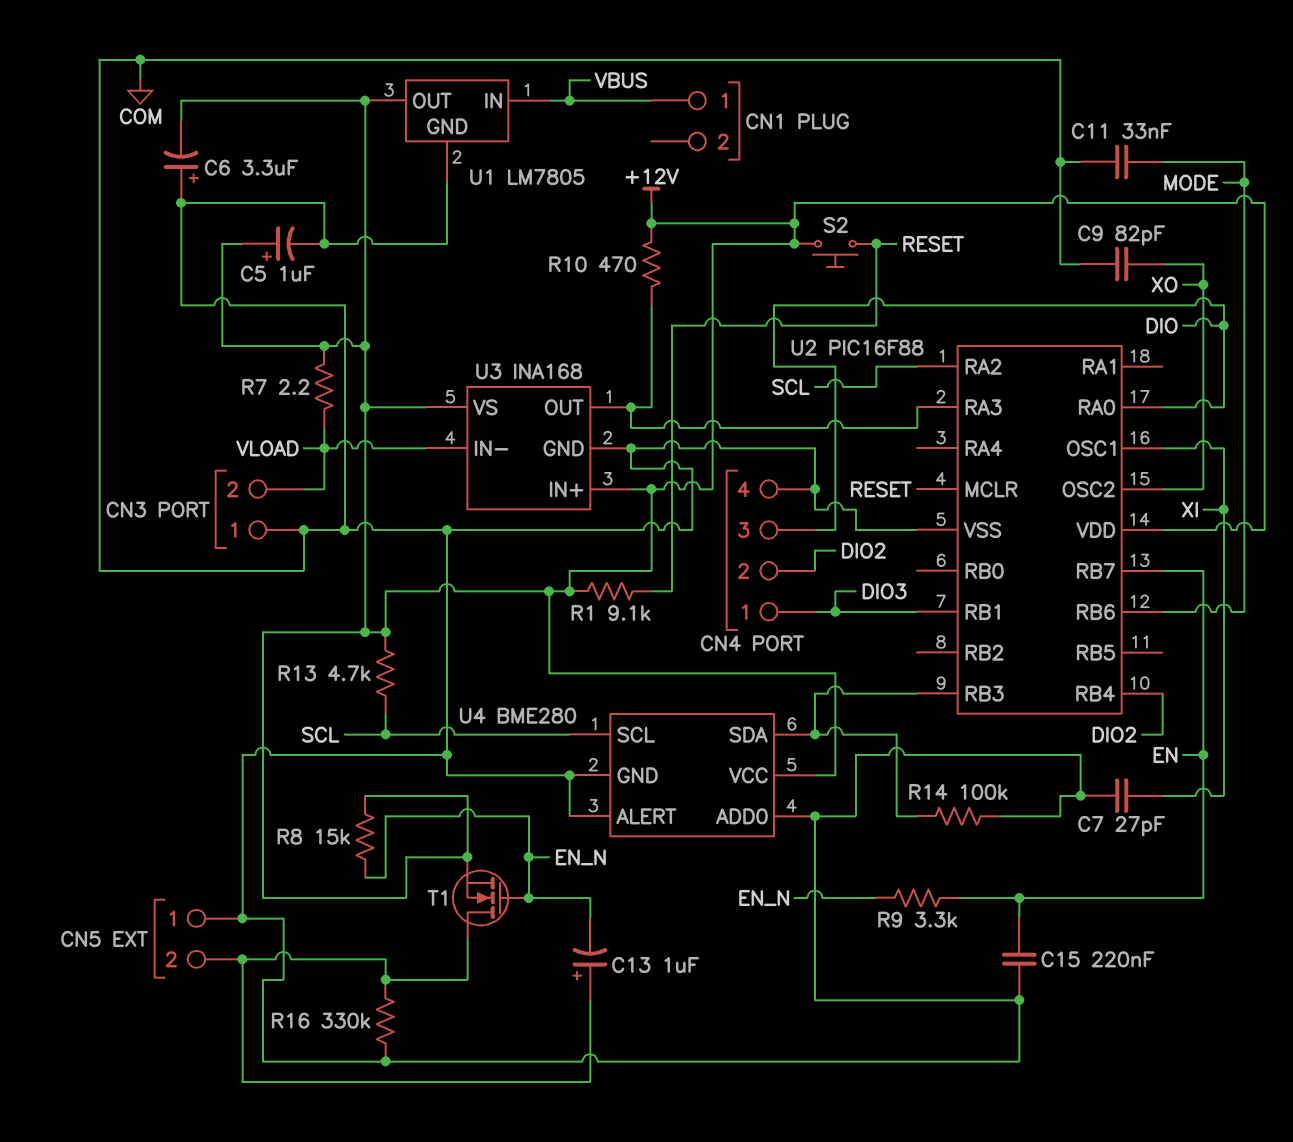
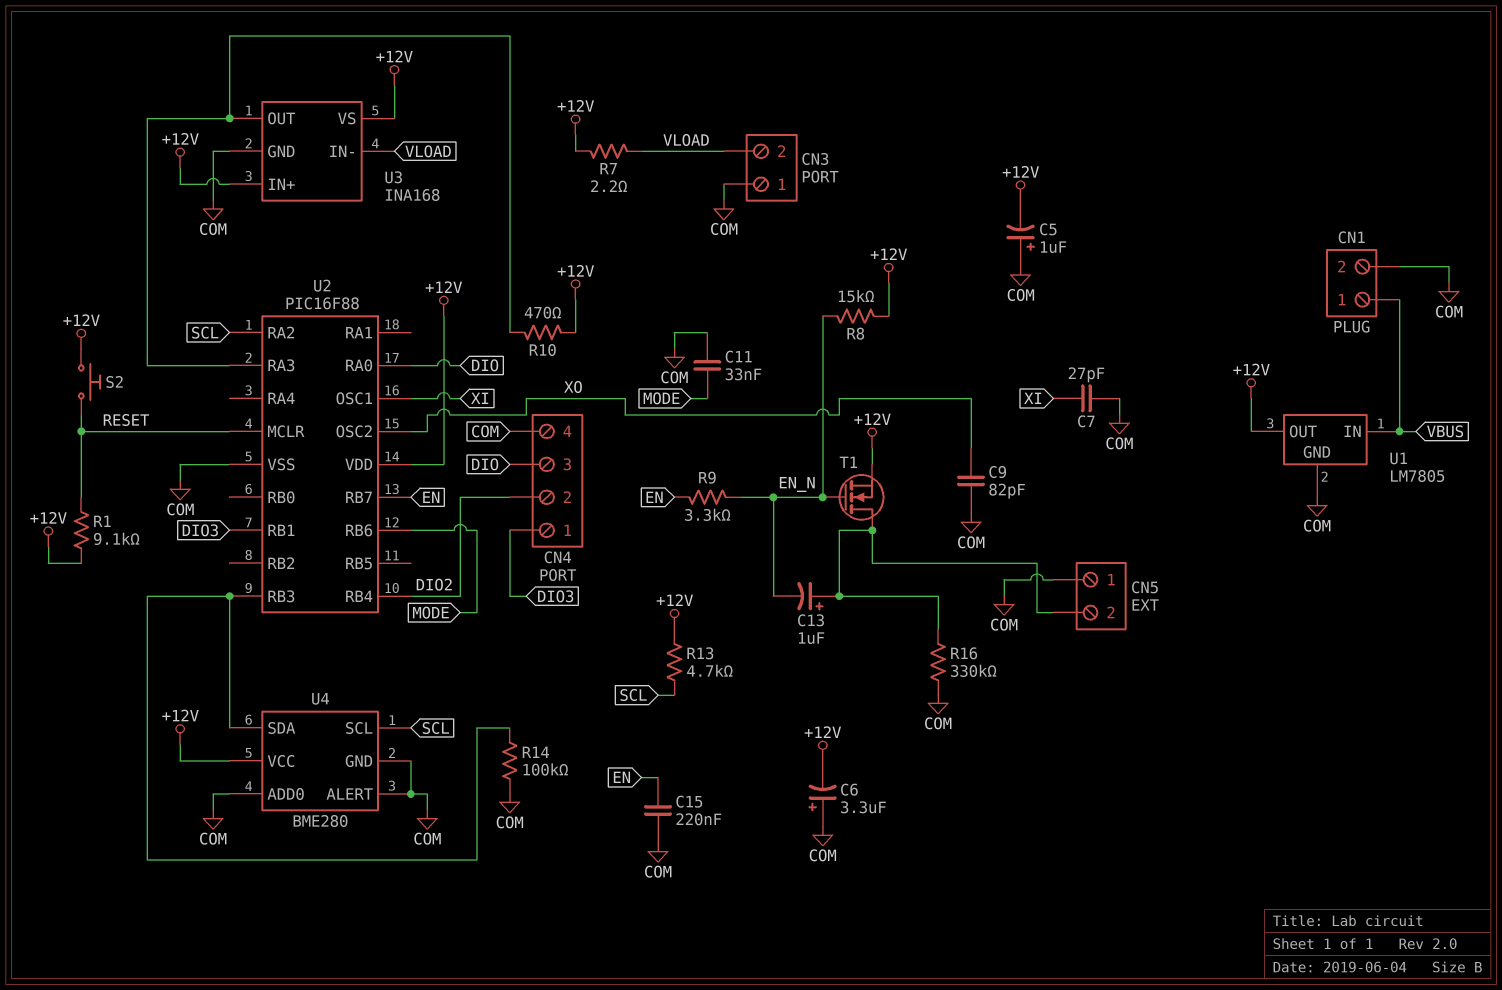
C5: 1uF (plus +12V, minus COM) -> 1uF (plus COM, minus +12V)
CN1 pin 2: none -> COM

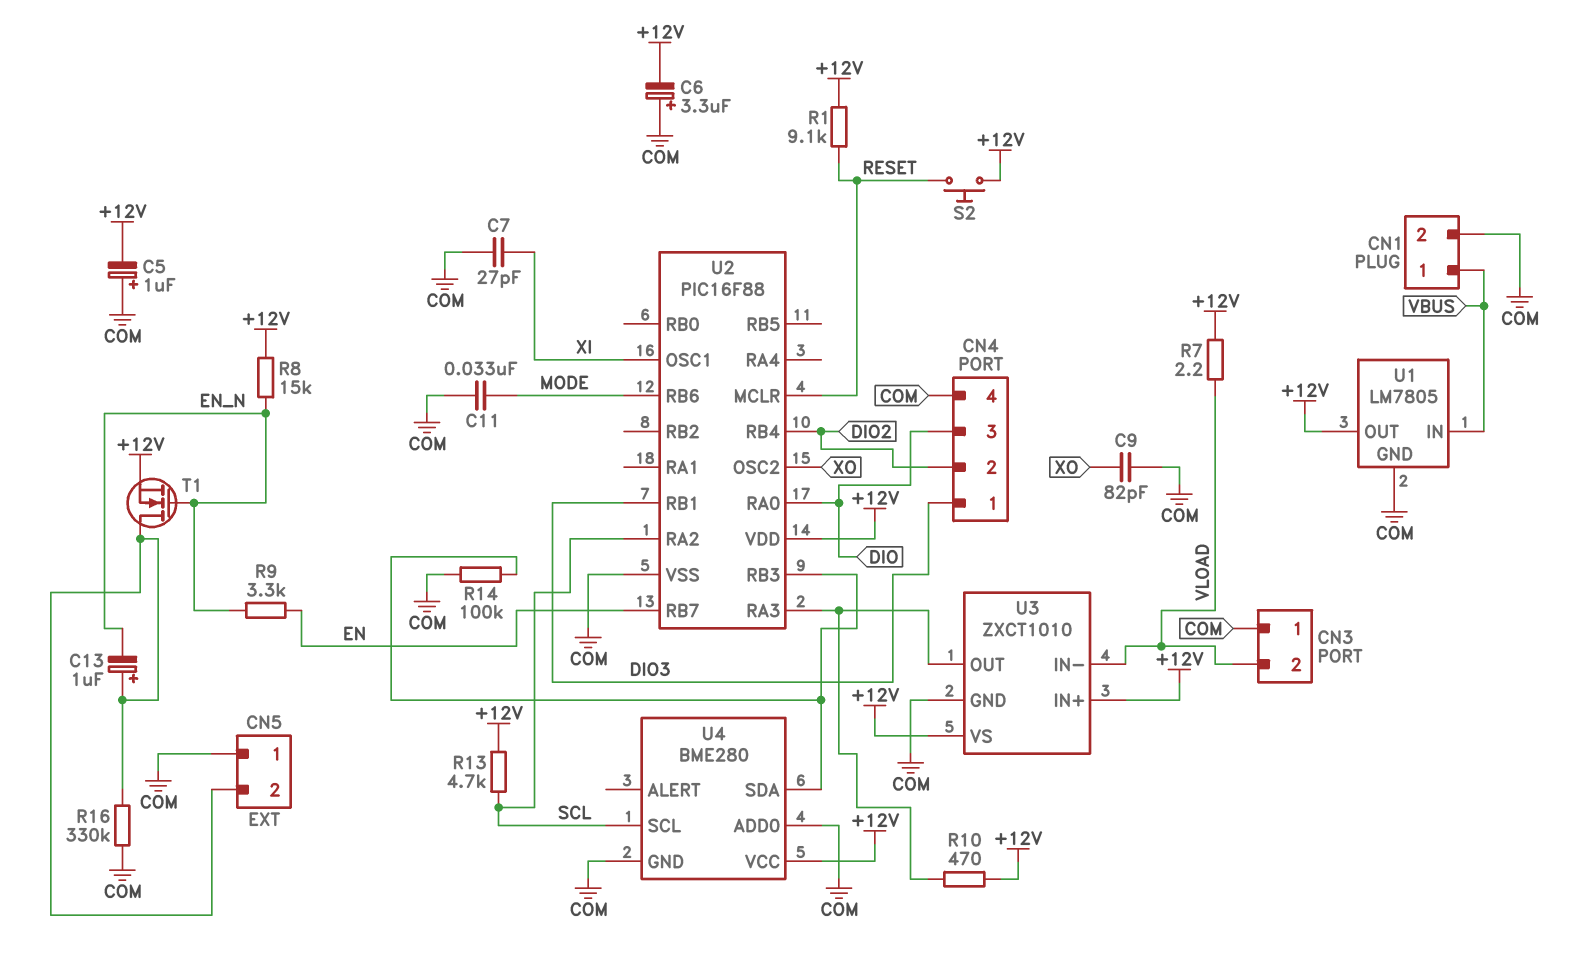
C15: 220nF (COM, EN) -> none
U3: INA168 -> ZXCT1010
U4 pin ALERT: COM -> none

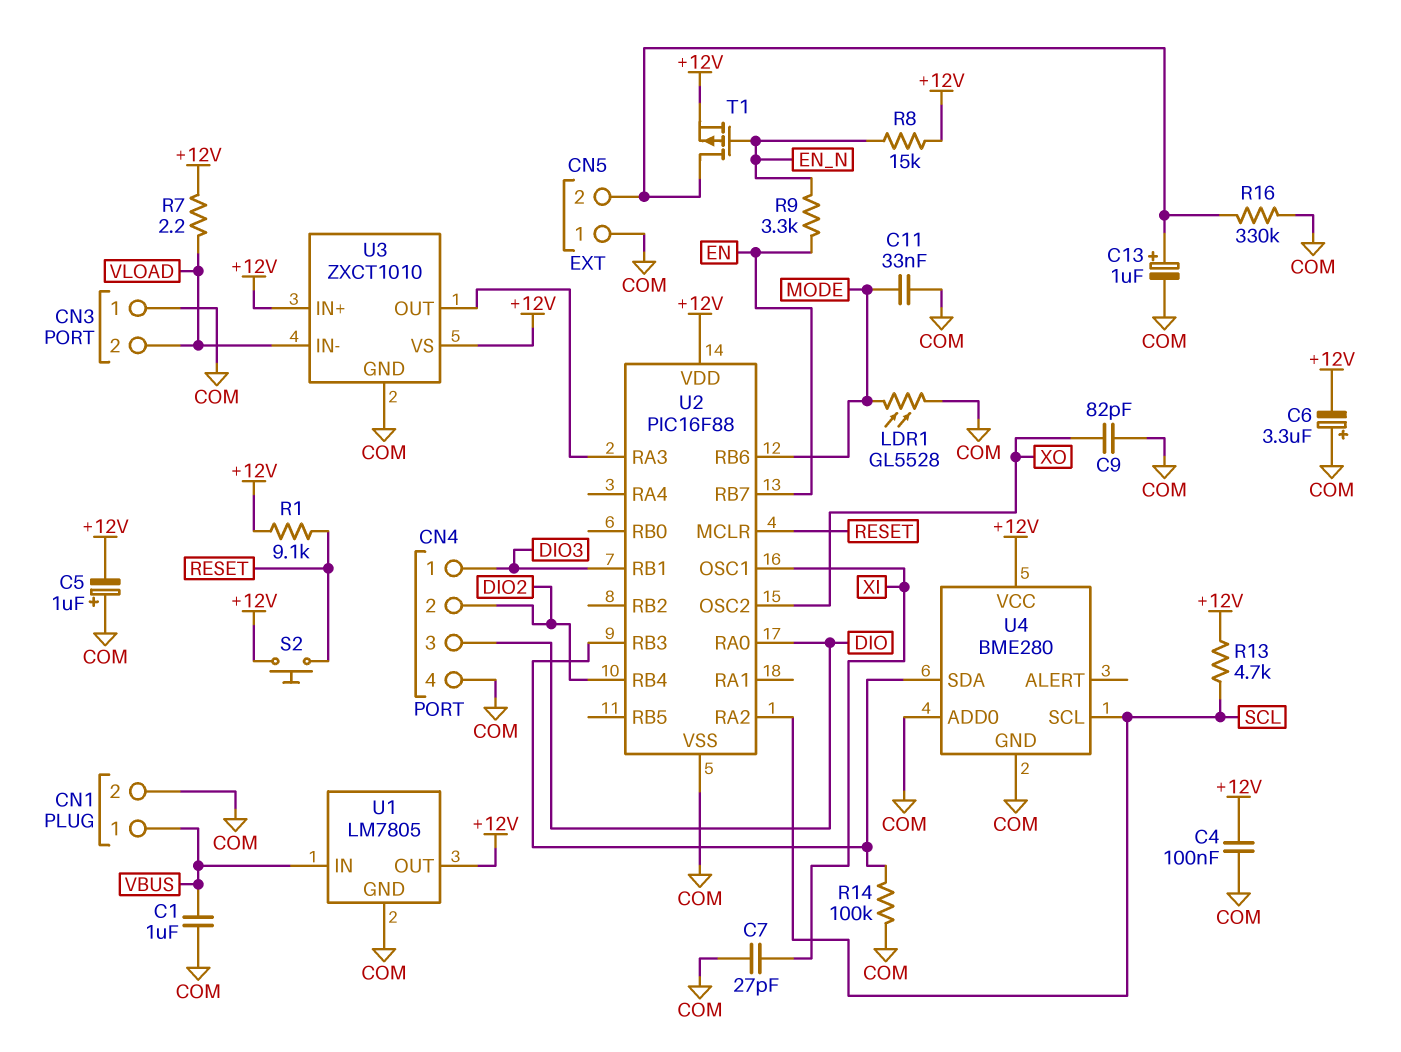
C1: none -> 1uF (COM, VBUS)
C4: none -> 100nF (+12V, COM)
C13: 1uF (plus CN5/2, minus EN_N) -> 1uF (plus CN5/2, minus COM)
LDR1: none -> GL5528 (COM, MODE)
R10: 470 (+12V, U2/RA3) -> none
T1: NMOS (G EN_N, D CN5/2, S +12V) -> PMOS (G EN_N, D CN5/2, S +12V)

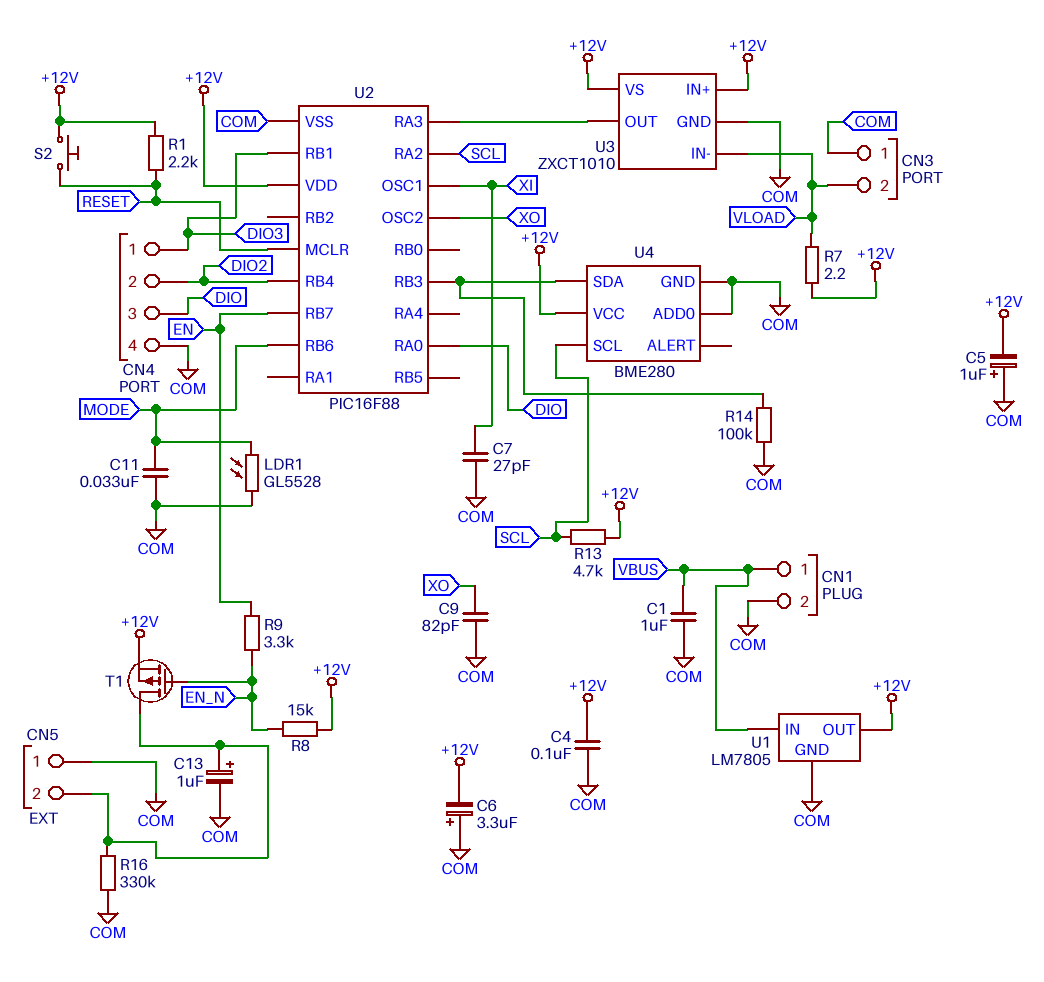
R1: 9.1k (+12V, RESET) -> 2.2k (+12V, RESET)

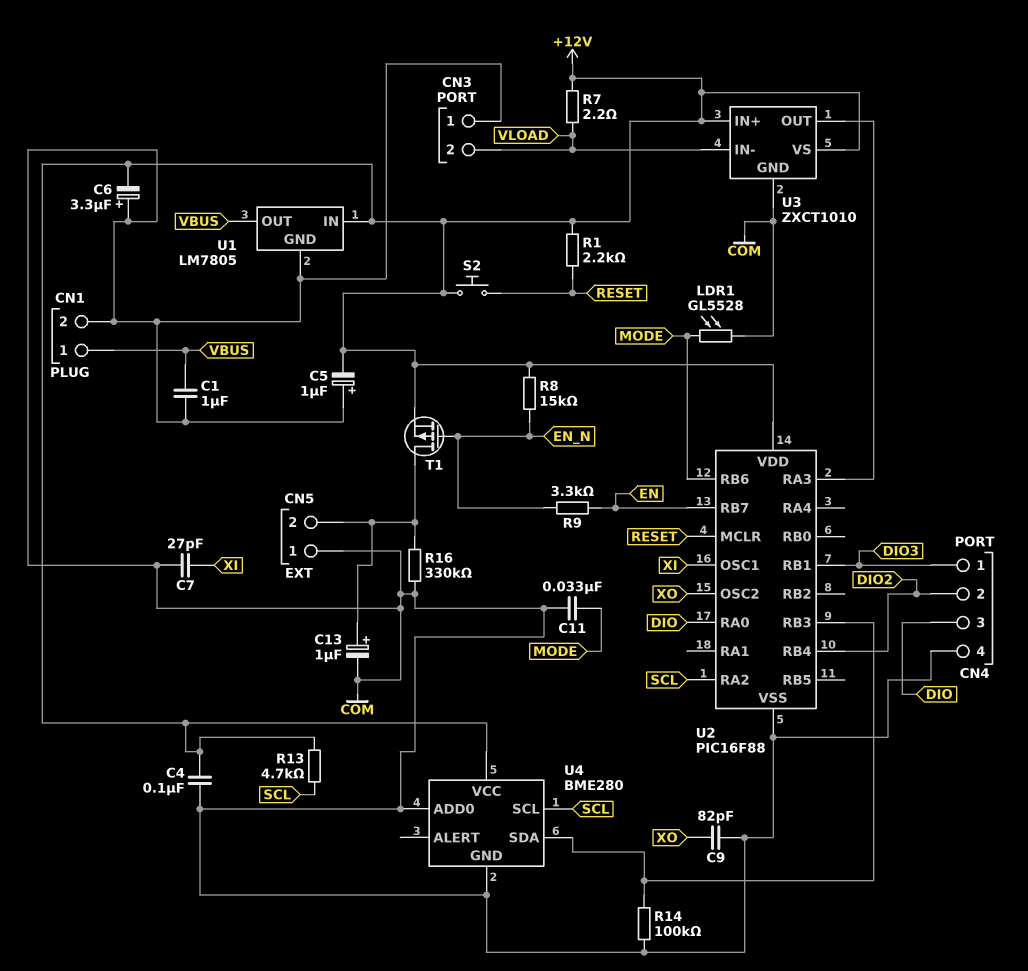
U1 pin IN: VBUS -> +12V
U1 pin OUT: +12V -> VBUS

